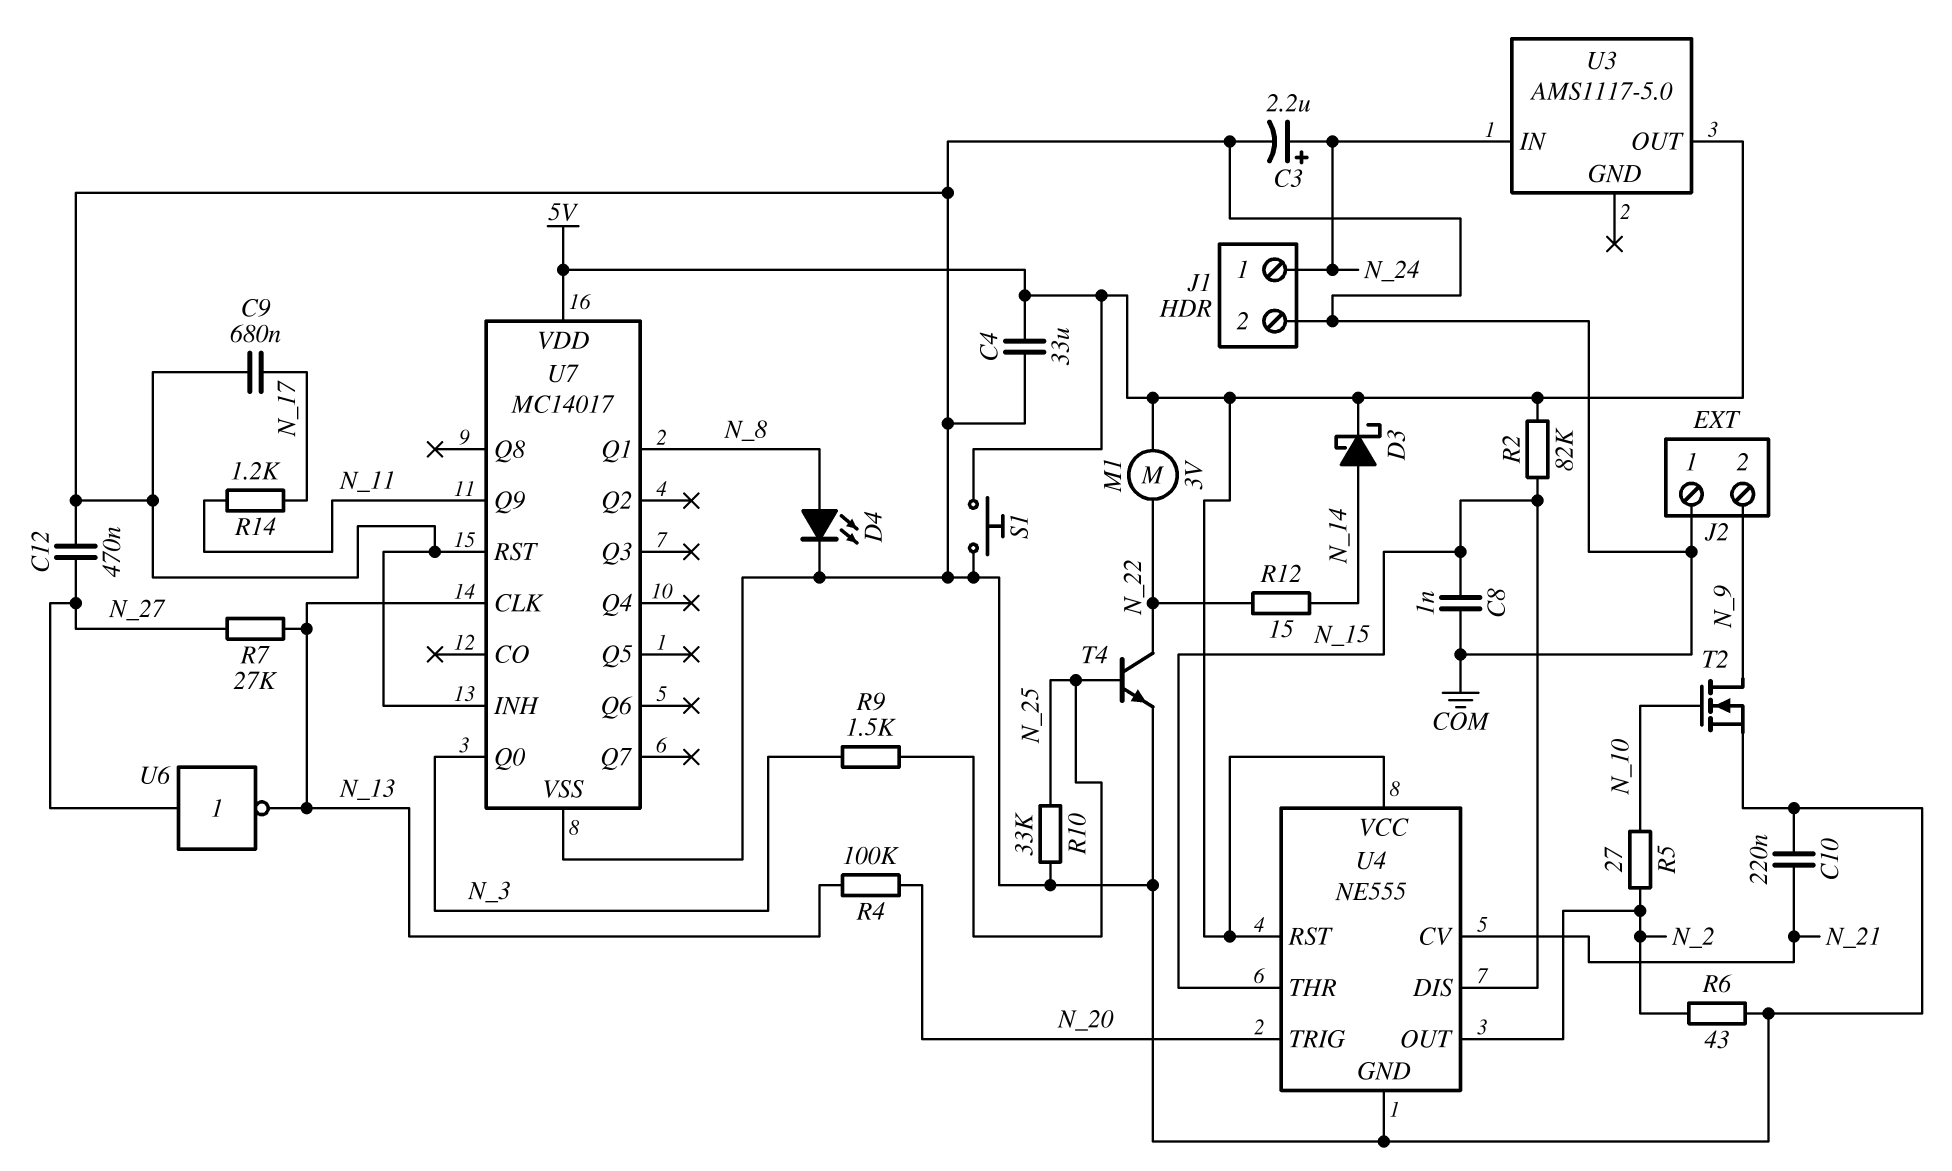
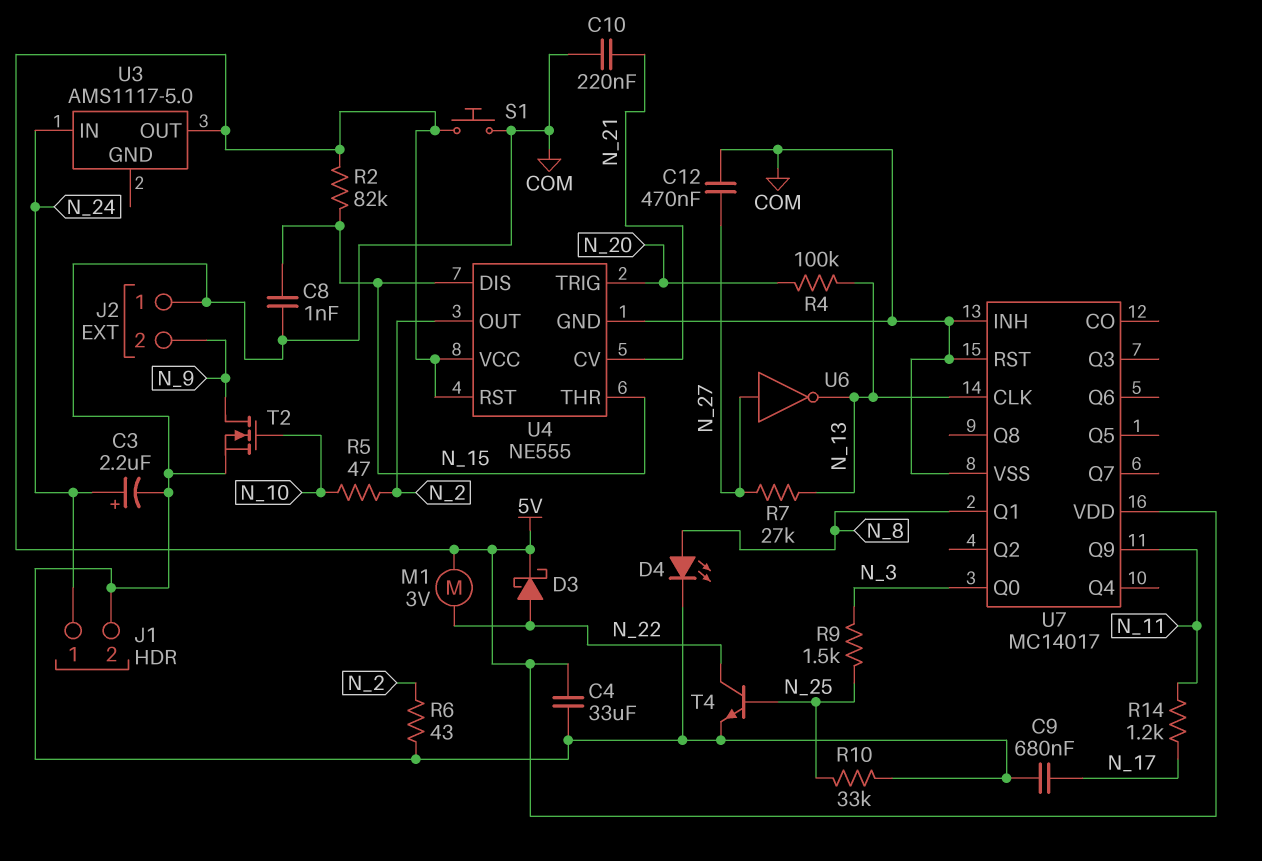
D3: schottky (A N_14, K 5V) -> schottky (A N_22, K 5V)
R5: 27 (N_2, N_10) -> 47 (N_2, N_10)
R12: 15 (N_14, N_22) -> none

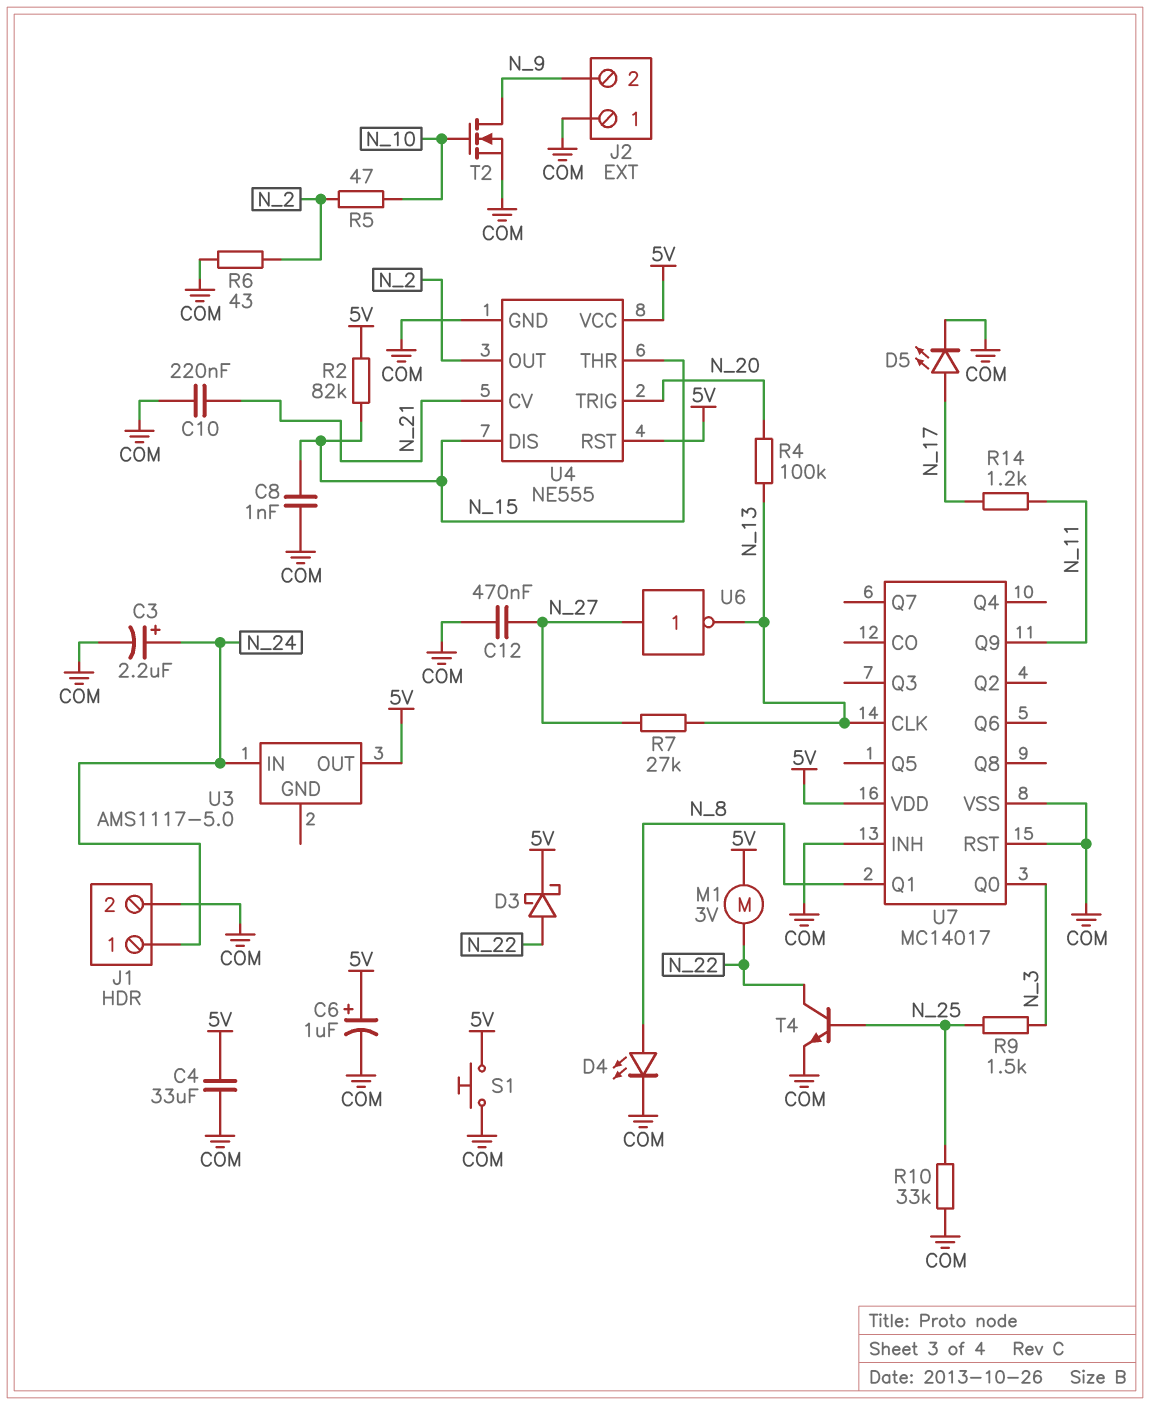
C6: none -> 1uF (plus 5V, minus COM)
C9: 680nF (COM, N_17) -> none
D5: none -> LED (A N_17, K COM)

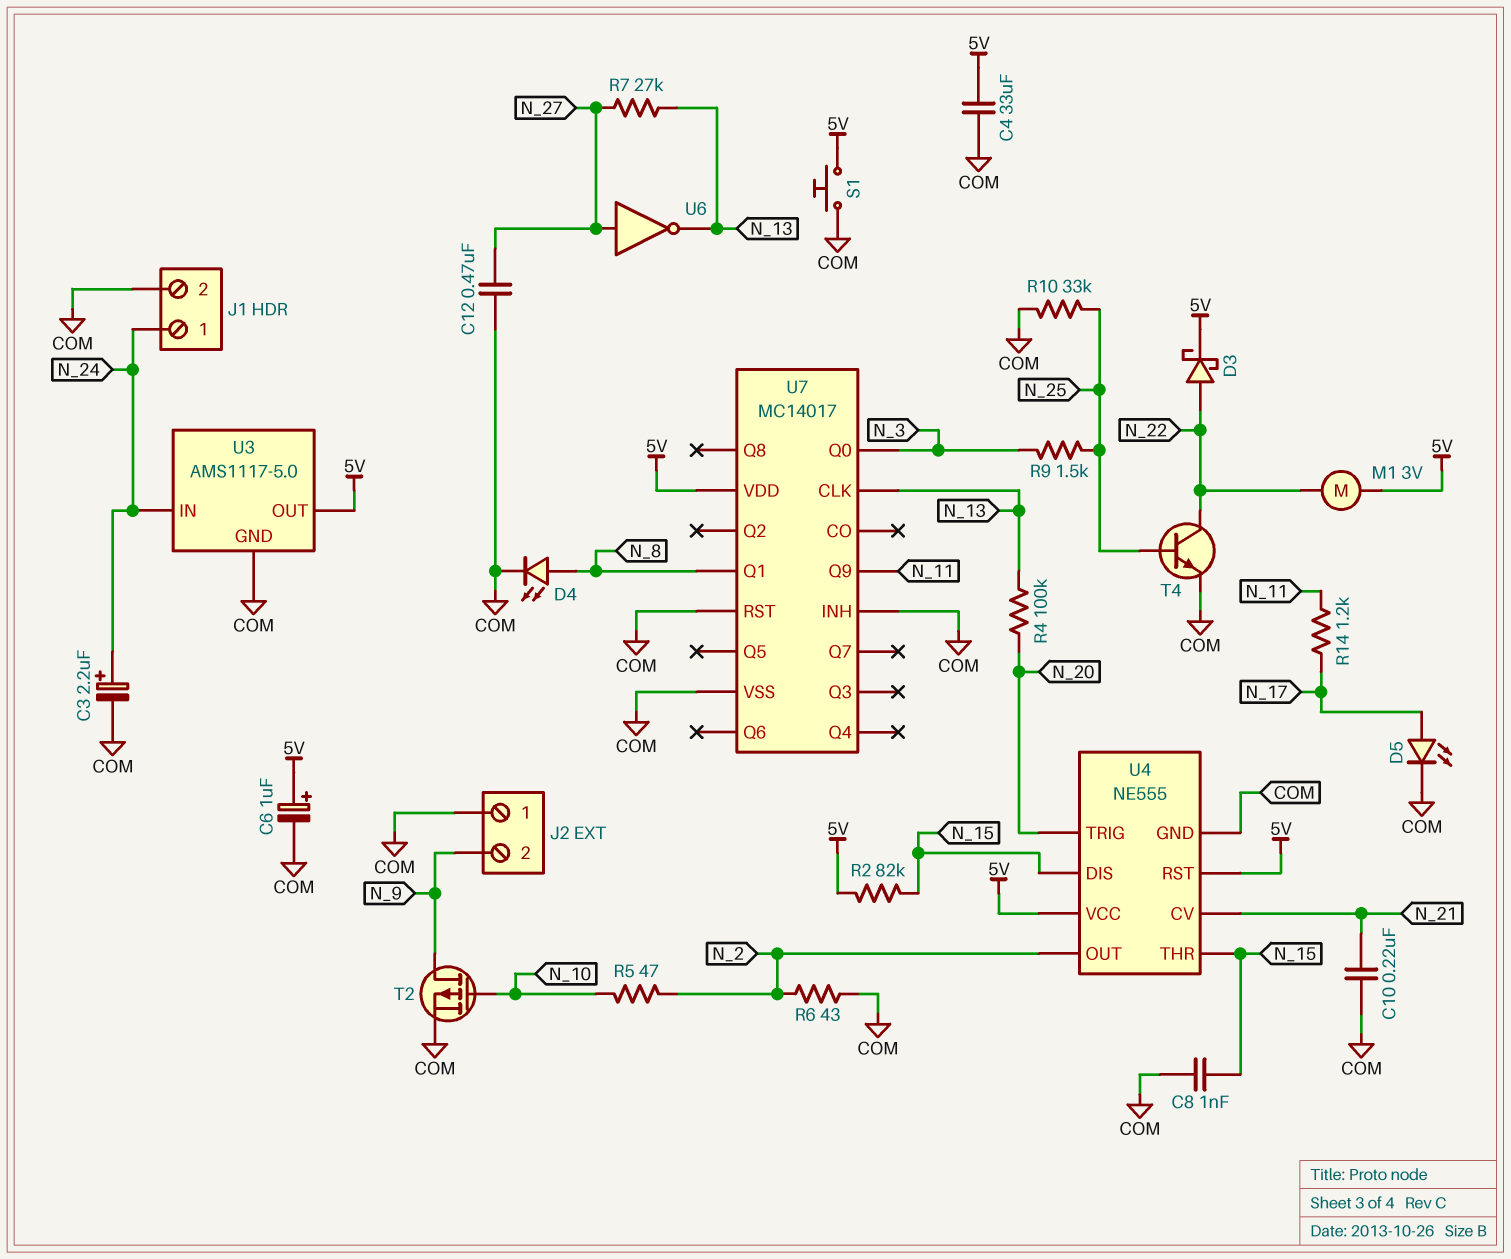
T2: NMOS (G N_10, D N_9, S COM) -> PMOS (G N_10, D N_9, S COM)
U3 pin GND: none -> COM

